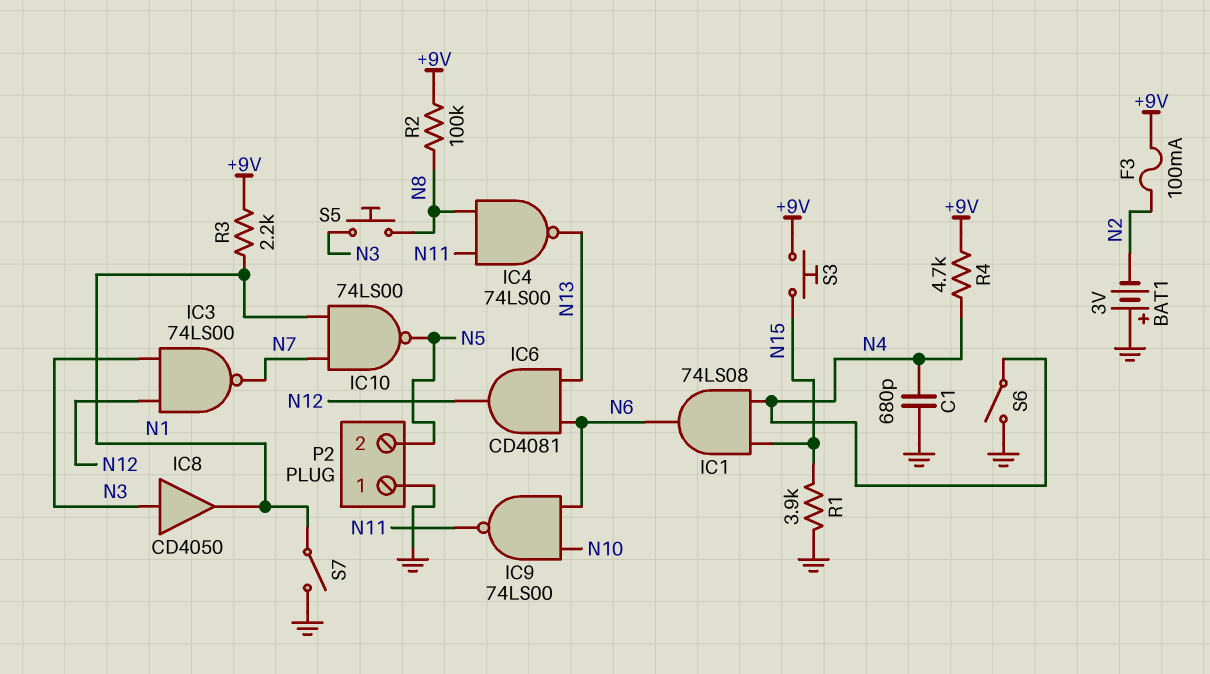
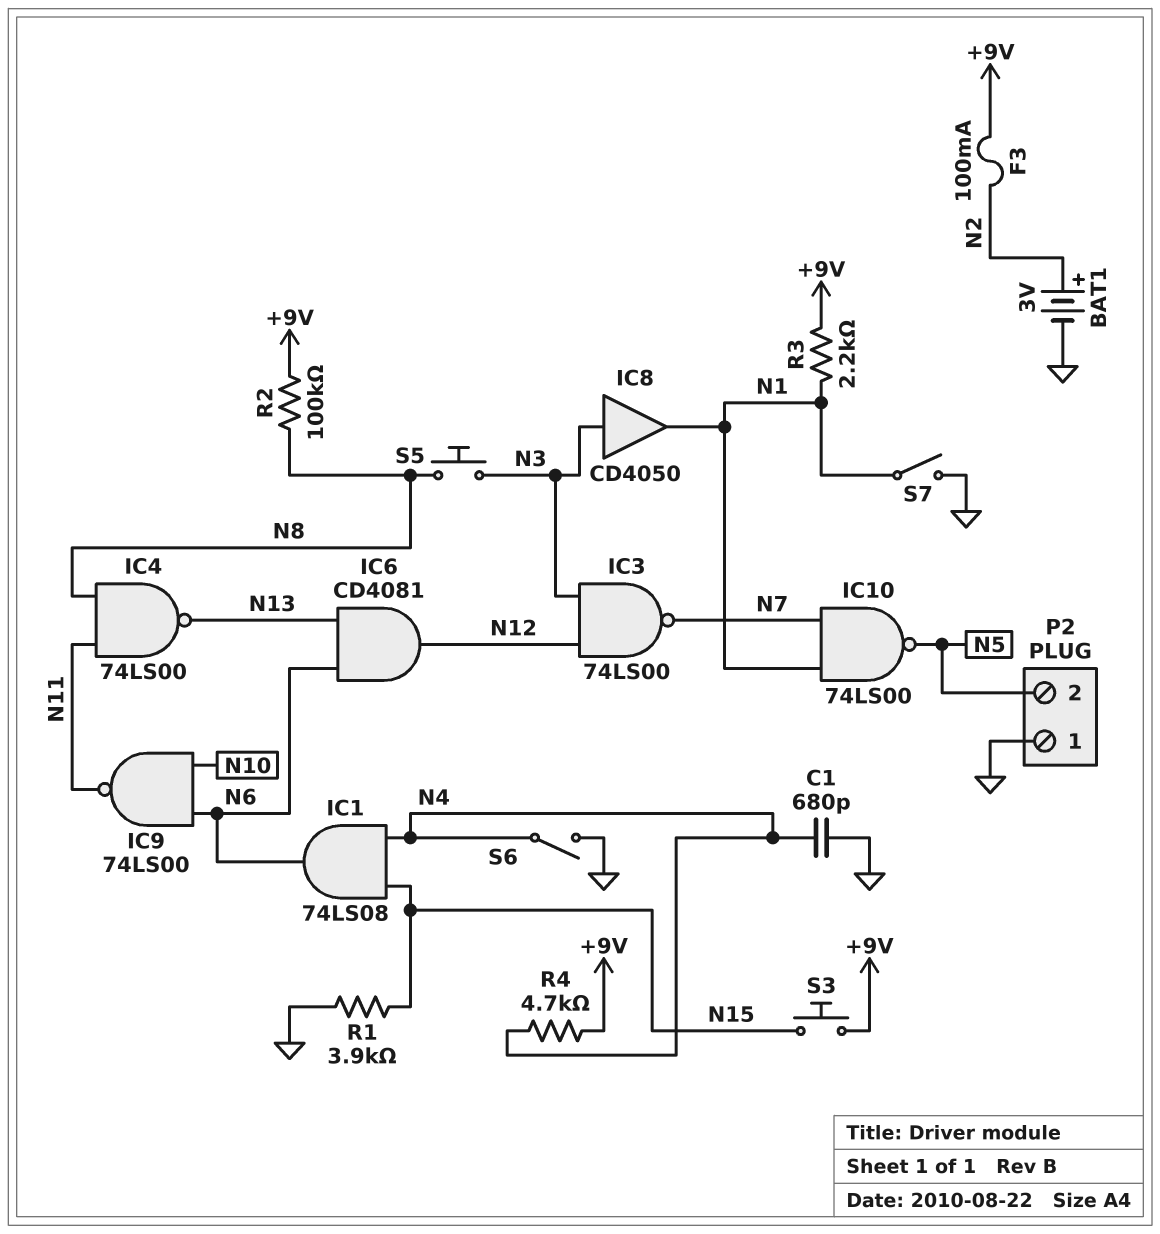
BAT1: 3V (plus GND, minus N2) -> 3V (plus N2, minus GND)

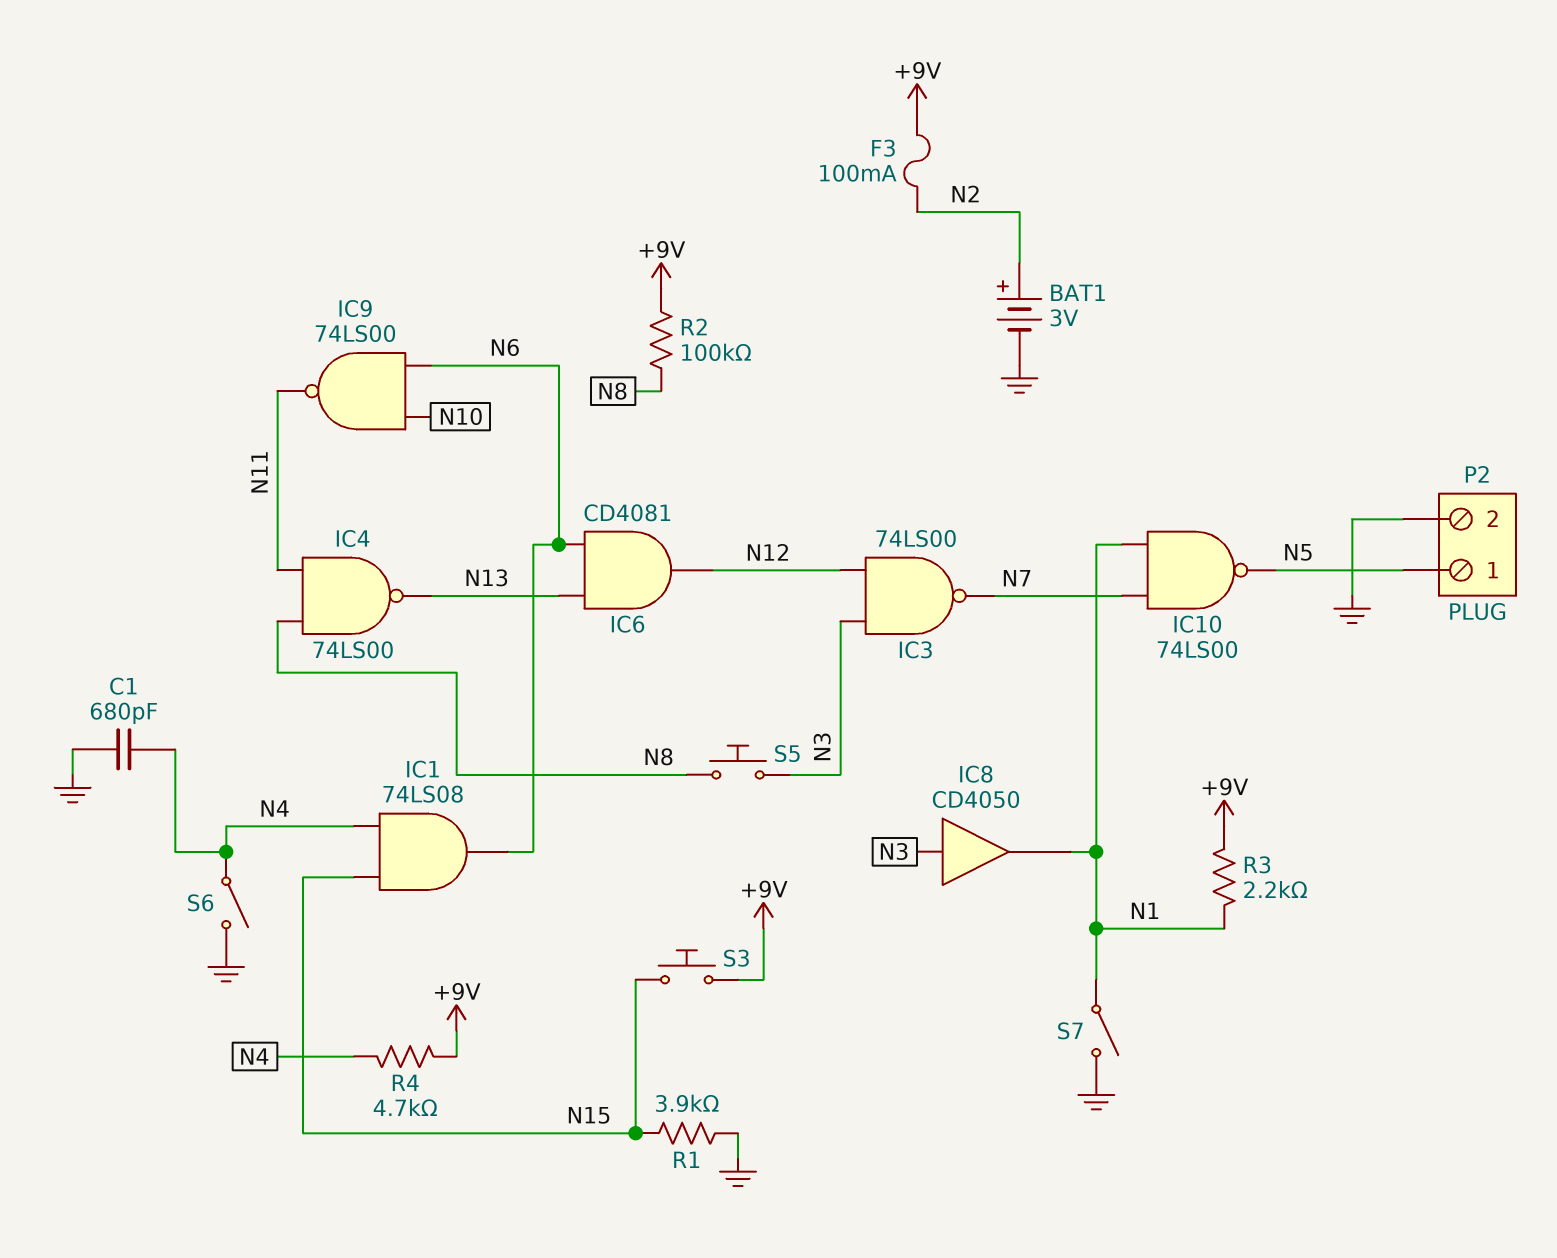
P2 pin 1: GND -> N5
P2 pin 2: N5 -> GND

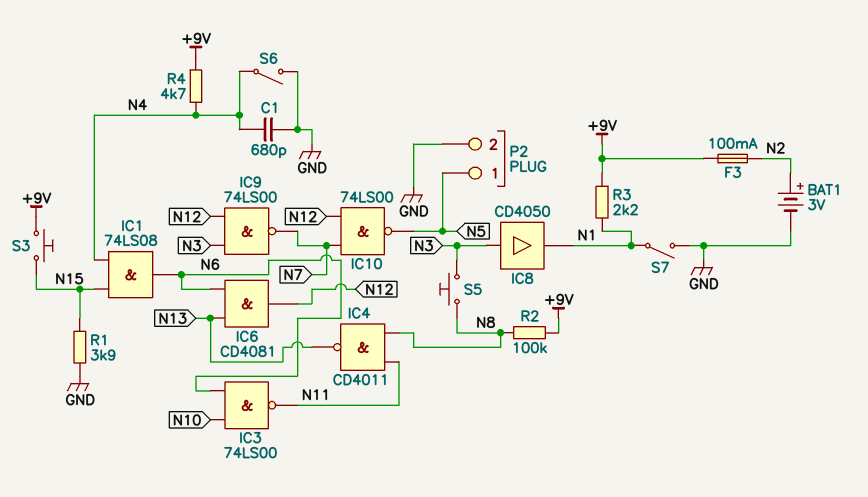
IC3: NAND 74LS00 (in N3, in N12, out N7) -> NAND 74LS00 (in N6, in N10, out N11)
IC4: NAND 74LS00 (in N8, in N11, out N13) -> NAND CD4011 (in N8, in N11, out N13)
IC9: NAND 74LS00 (in N6, in N10, out N11) -> NAND 74LS00 (in N3, in N12, out N7)
IC10: NAND 74LS00 (in N1, in N7, out N5) -> NAND 74LS00 (in N7, in N12, out N5)

